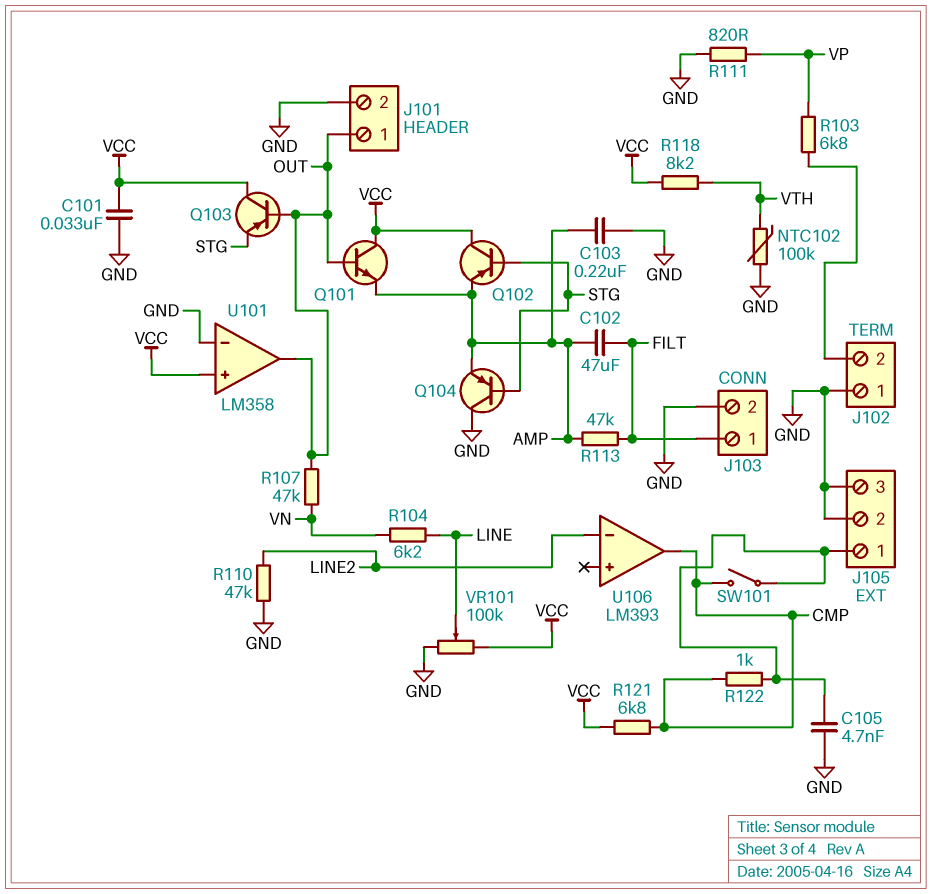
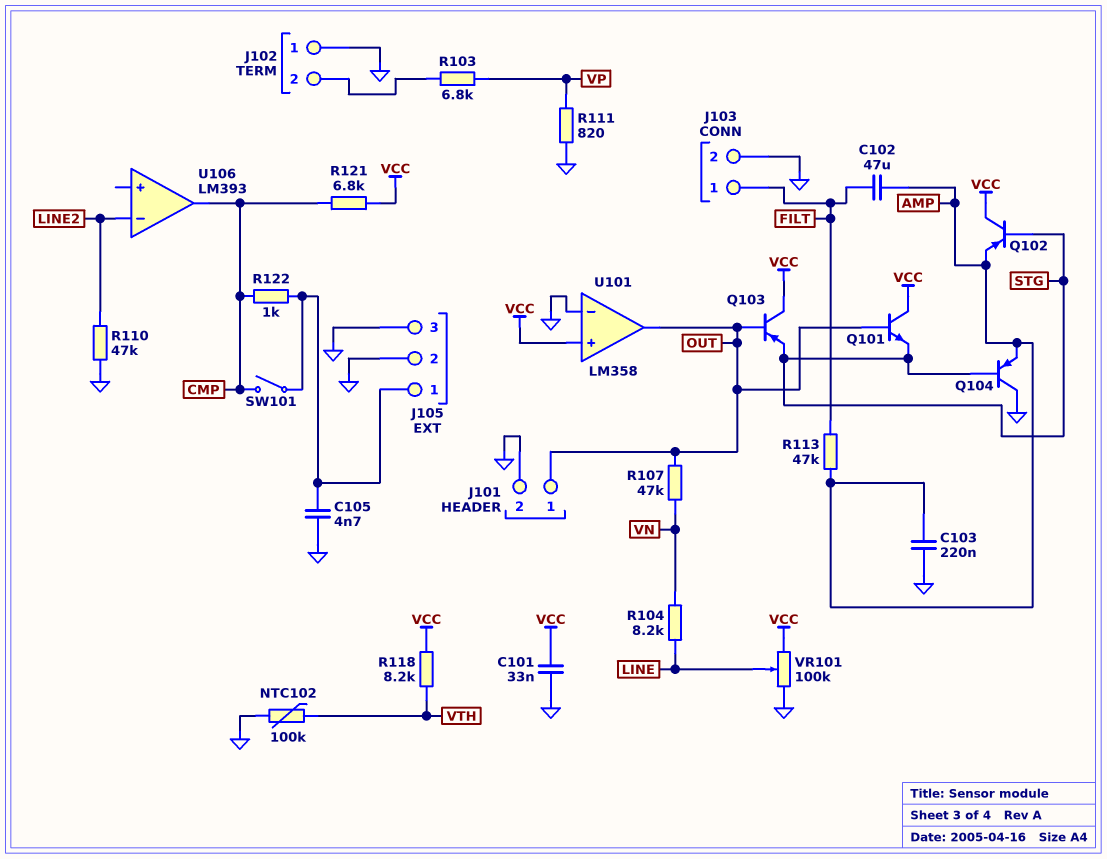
Q101: NPN (B OUT, C VCC, E AMP) -> NPN (B OUT, C VCC, E STG)
R104: 6.2k (LINE, VN) -> 8.2k (LINE, VN)

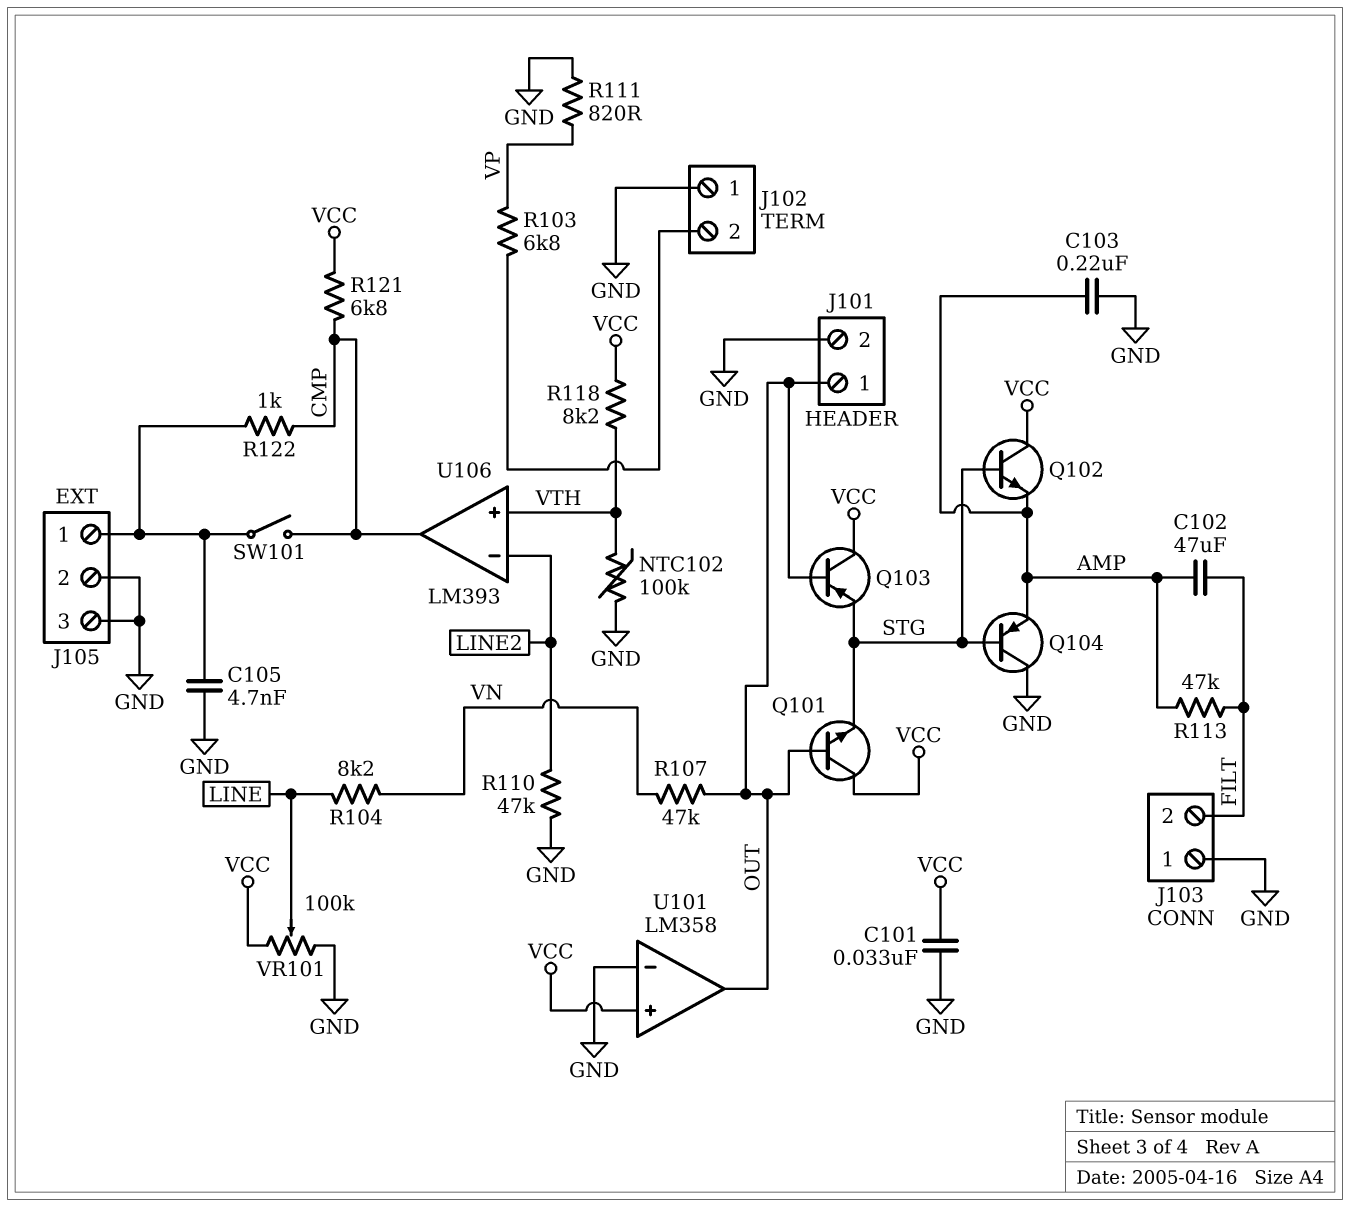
J103 pin 1: FILT -> GND
J103 pin 2: GND -> FILT
Q102: PNP (B STG, C VCC, E AMP) -> NPN (B STG, C VCC, E AMP)
U106 pin in+: none -> VTH

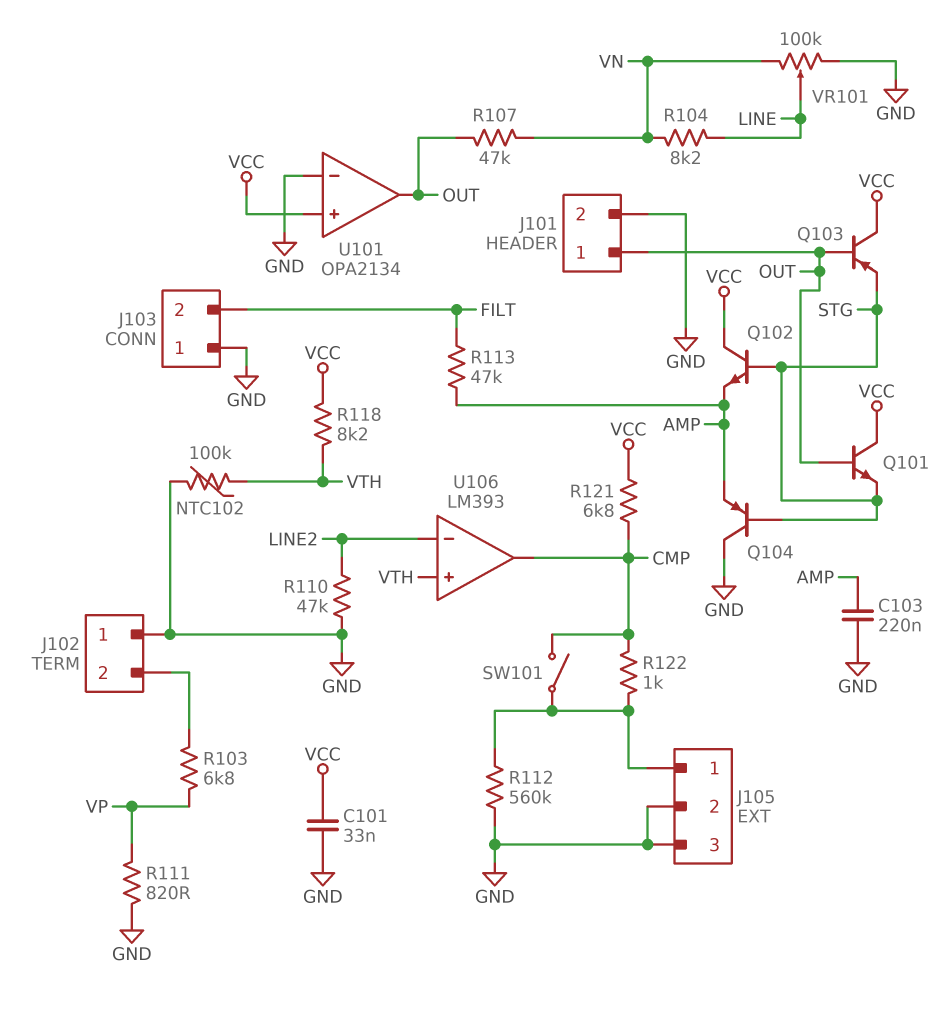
C102: 47uF (AMP, FILT) -> none
C105: 4.7nF (GND, J105/1) -> none
R112: none -> 560k (GND, J105/1)
U101: LM358 -> OPA2134
VR101: 100k (GND, VCC, wiper LINE) -> 100k (GND, VN, wiper LINE)

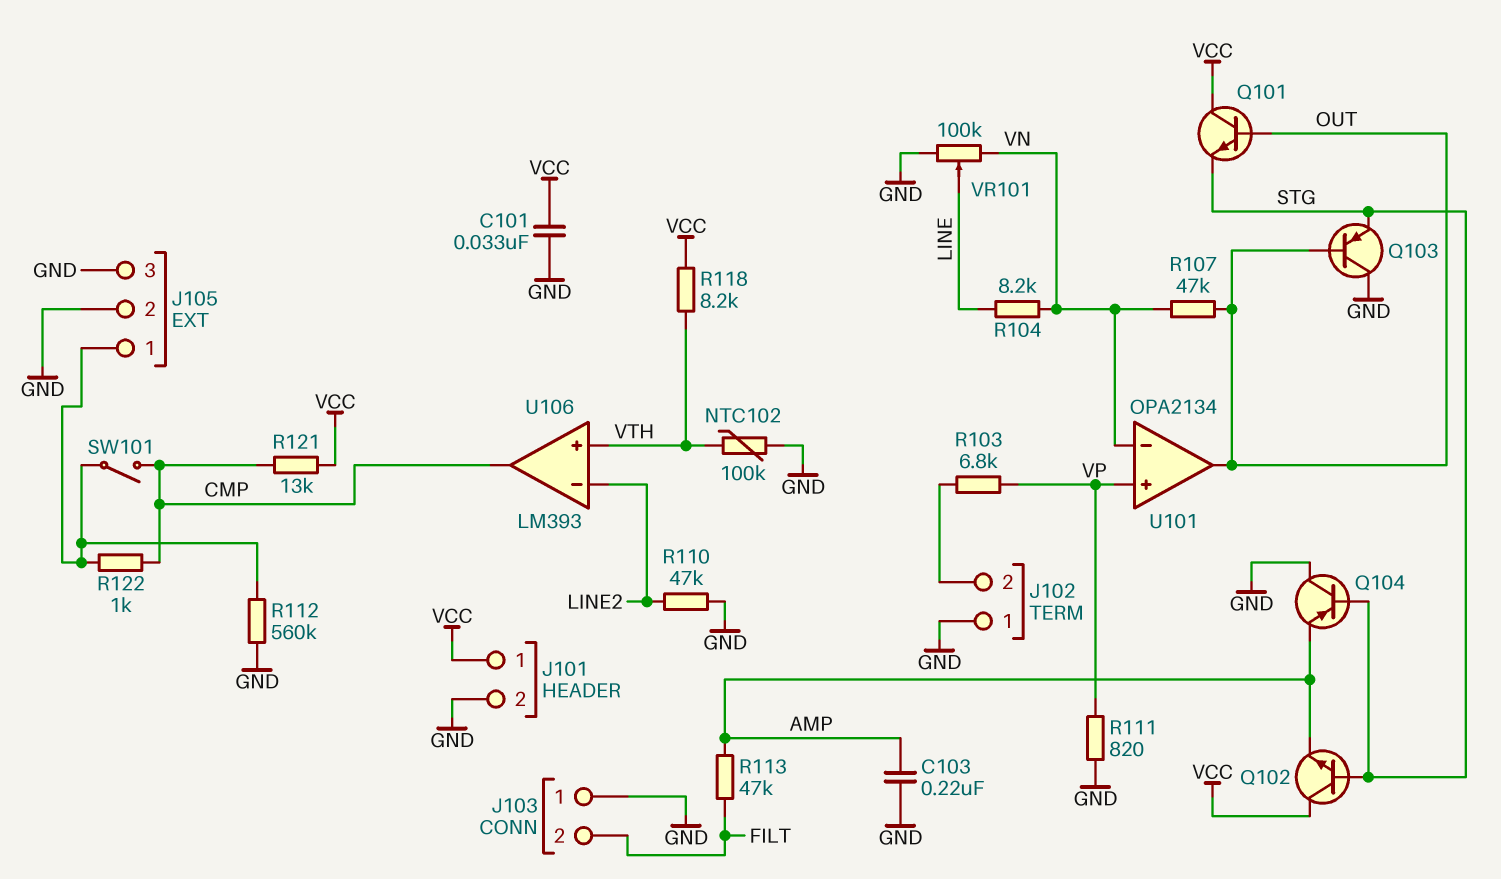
J101 pin 1: OUT -> VCC
Q103: PNP (B OUT, C VCC, E STG) -> PNP (B OUT, C GND, E STG)
R121: 6.8k (CMP, VCC) -> 13k (CMP, VCC)
U101 pin in+: VCC -> VP
U101 pin in-: GND -> VN

